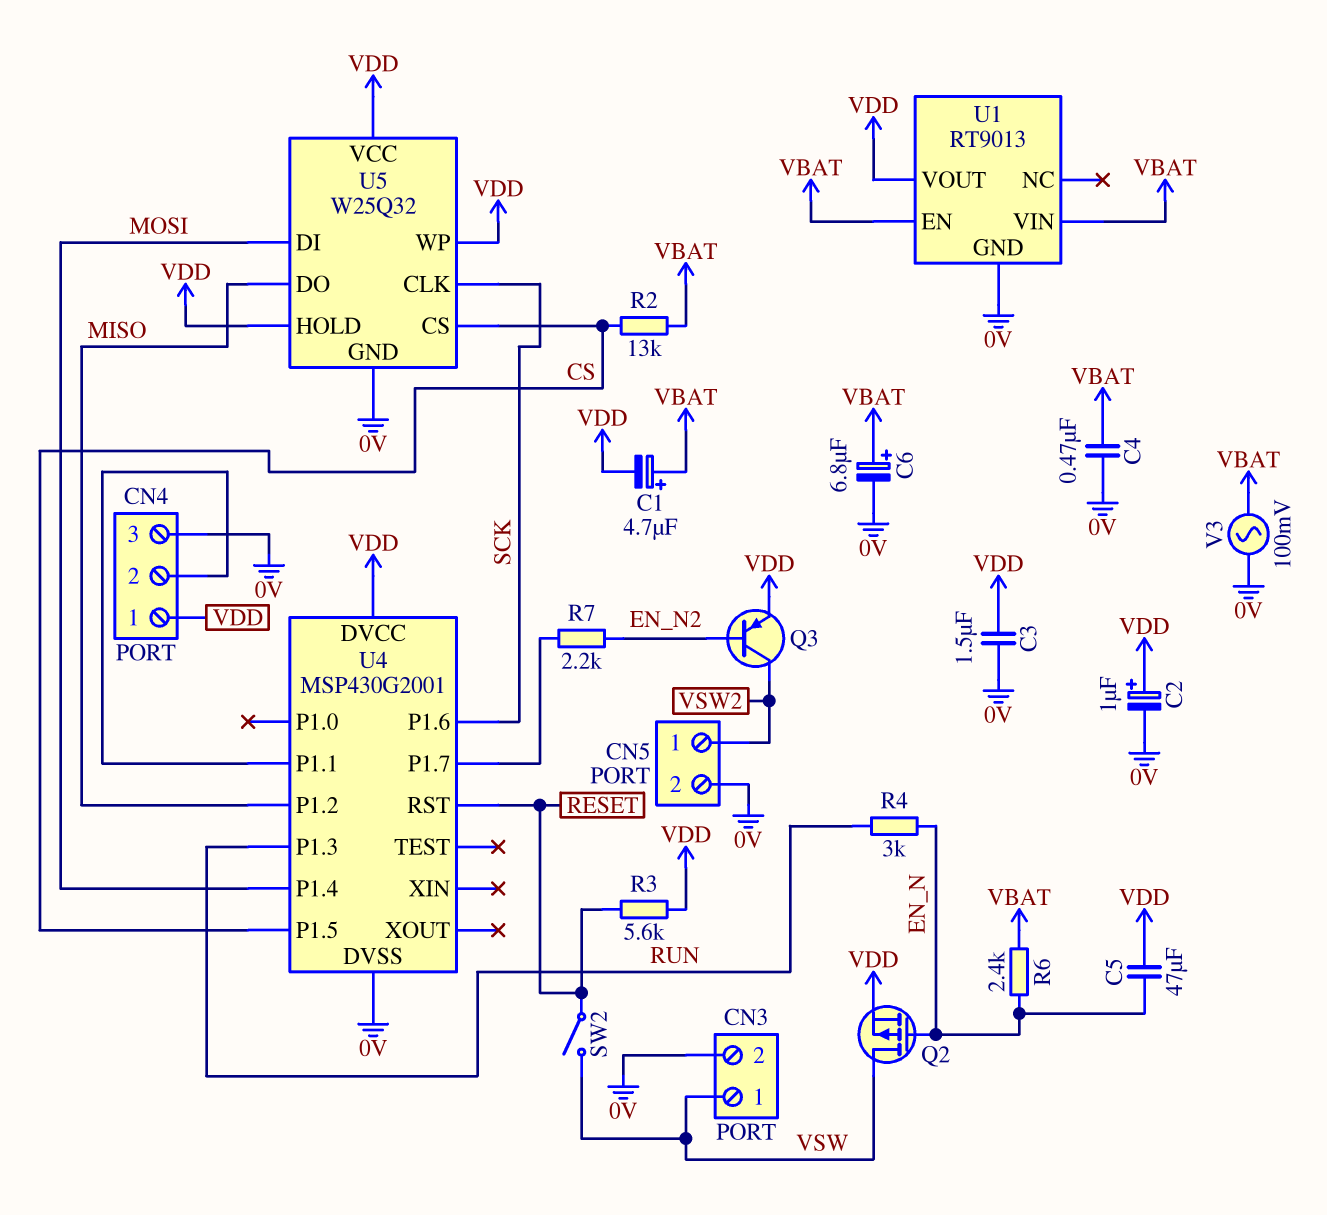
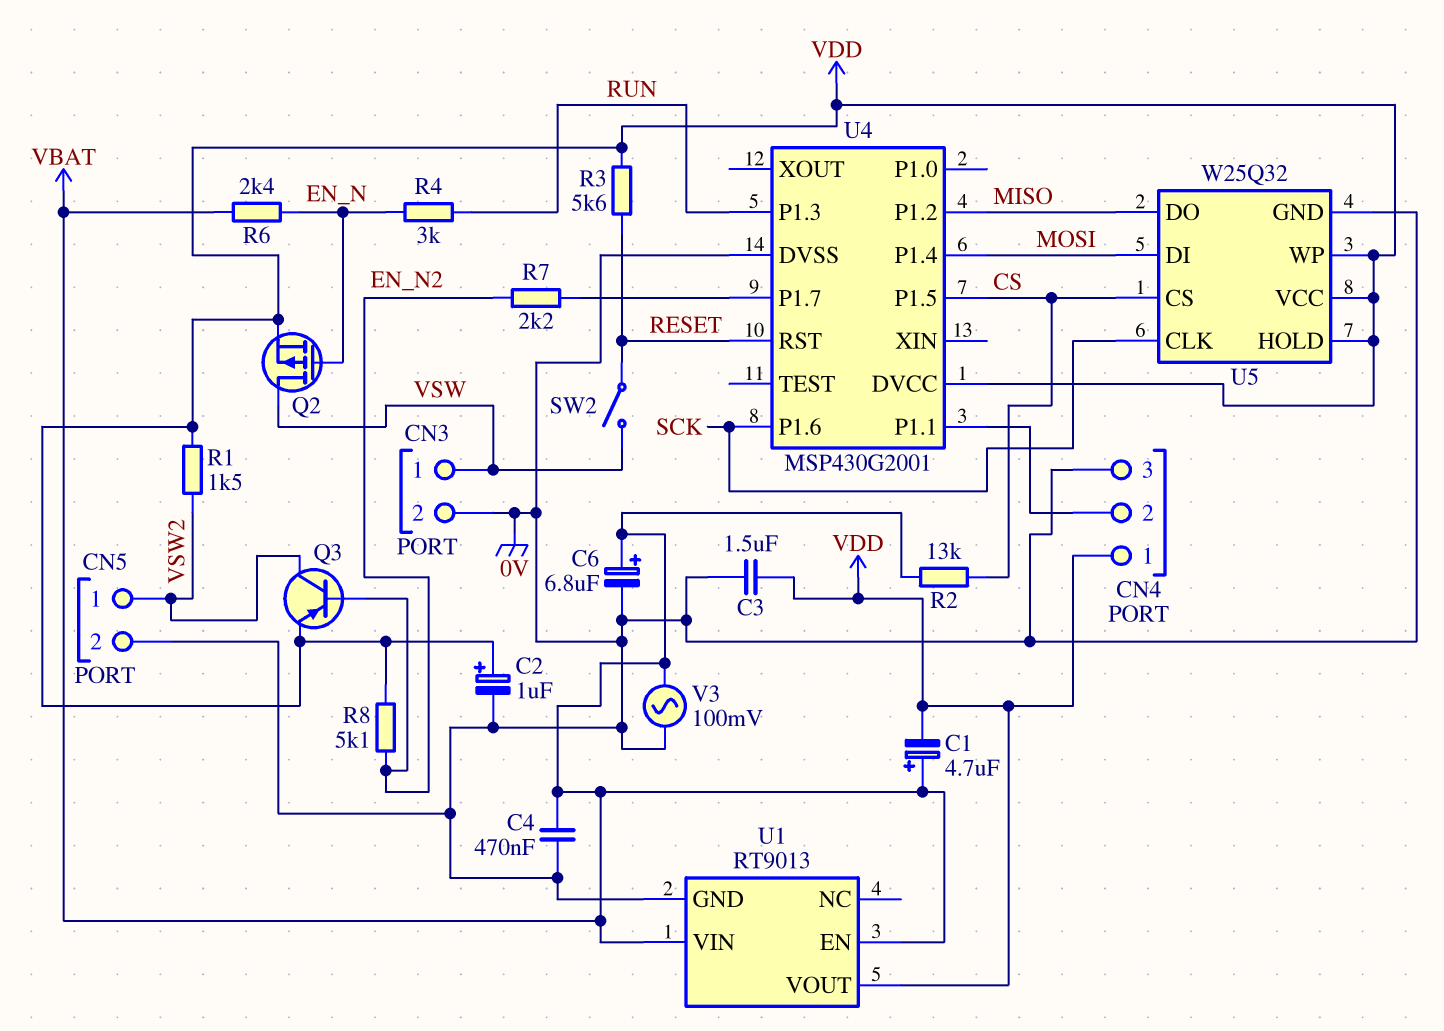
C5: 47uF (EN_N, VDD) -> none
R1: none -> 1.5k (VDD, VSW2)
R8: none -> 5.1k (EN_N2, VDD)

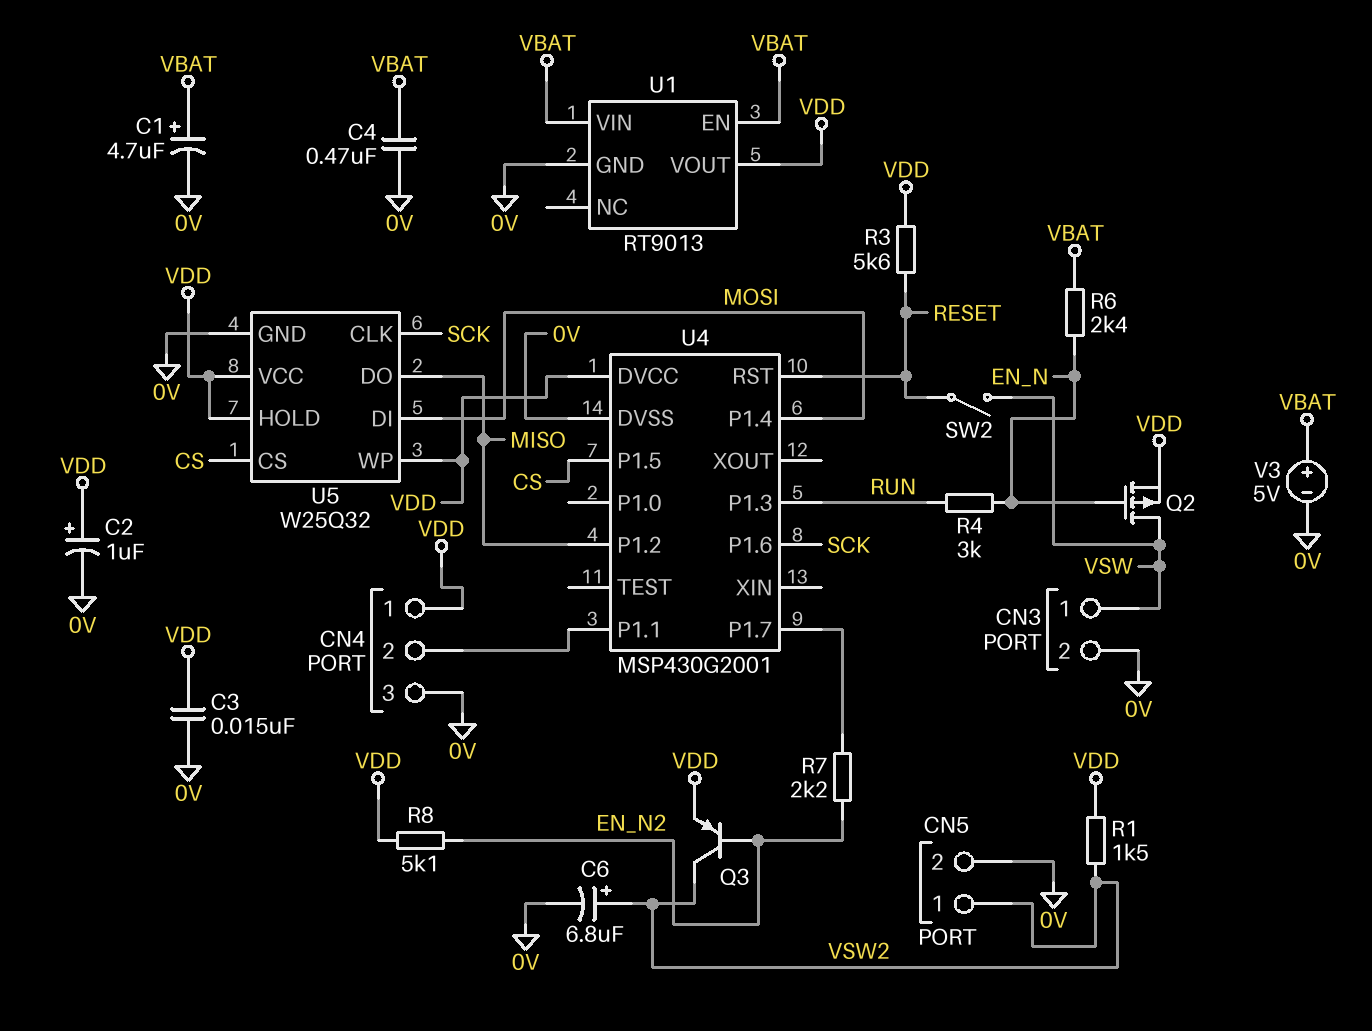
C1: 4.7uF (plus VBAT, minus VDD) -> 4.7uF (plus VBAT, minus 0V)
C3: 1.5uF (0V, VDD) -> 15nF (0V, VDD)
C6: 6.8uF (plus VBAT, minus 0V) -> 6.8uF (plus VSW2, minus 0V)
R2: 13k (CS, VBAT) -> none
V3: AC 100mV (0V, VBAT) -> 5V (plus VBAT, minus 0V)

